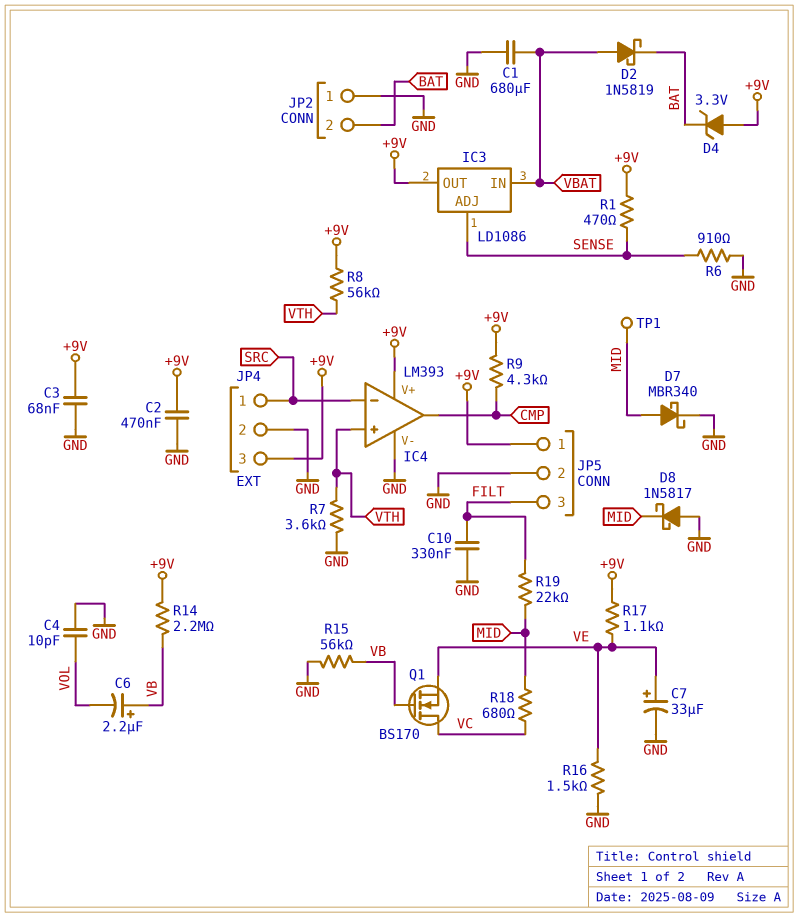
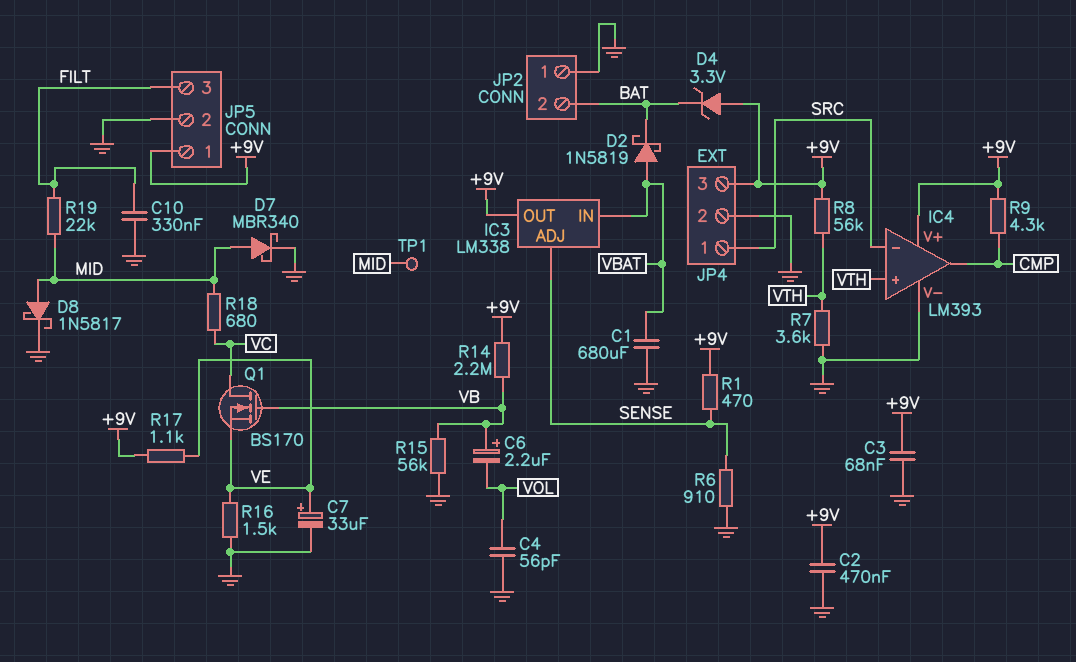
C4: 10pF (GND, VOL) -> 56pF (GND, VOL)
D8: schottky 1N5817 (A GND, K MID) -> schottky 1N5817 (A MID, K GND)
IC3: LD1086 -> LM338

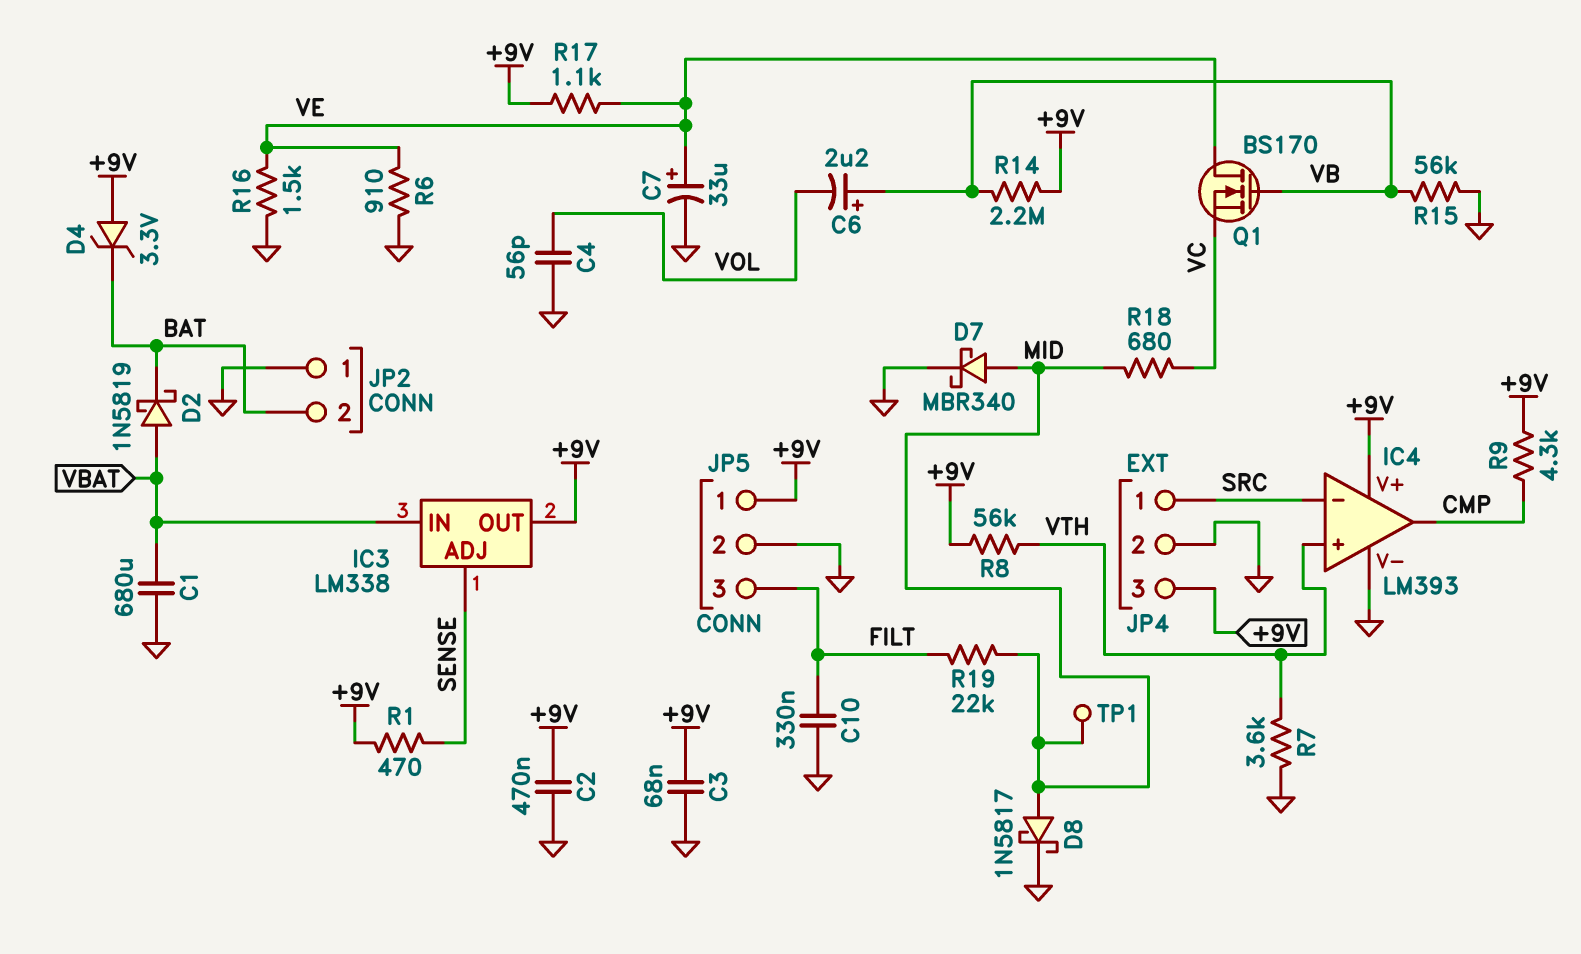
Q1: NMOS BS170 (G VB, D VC, S VE) -> NMOS BS170 (G VB, D VE, S VC)
R6: 910 (GND, SENSE) -> 910 (GND, VE)

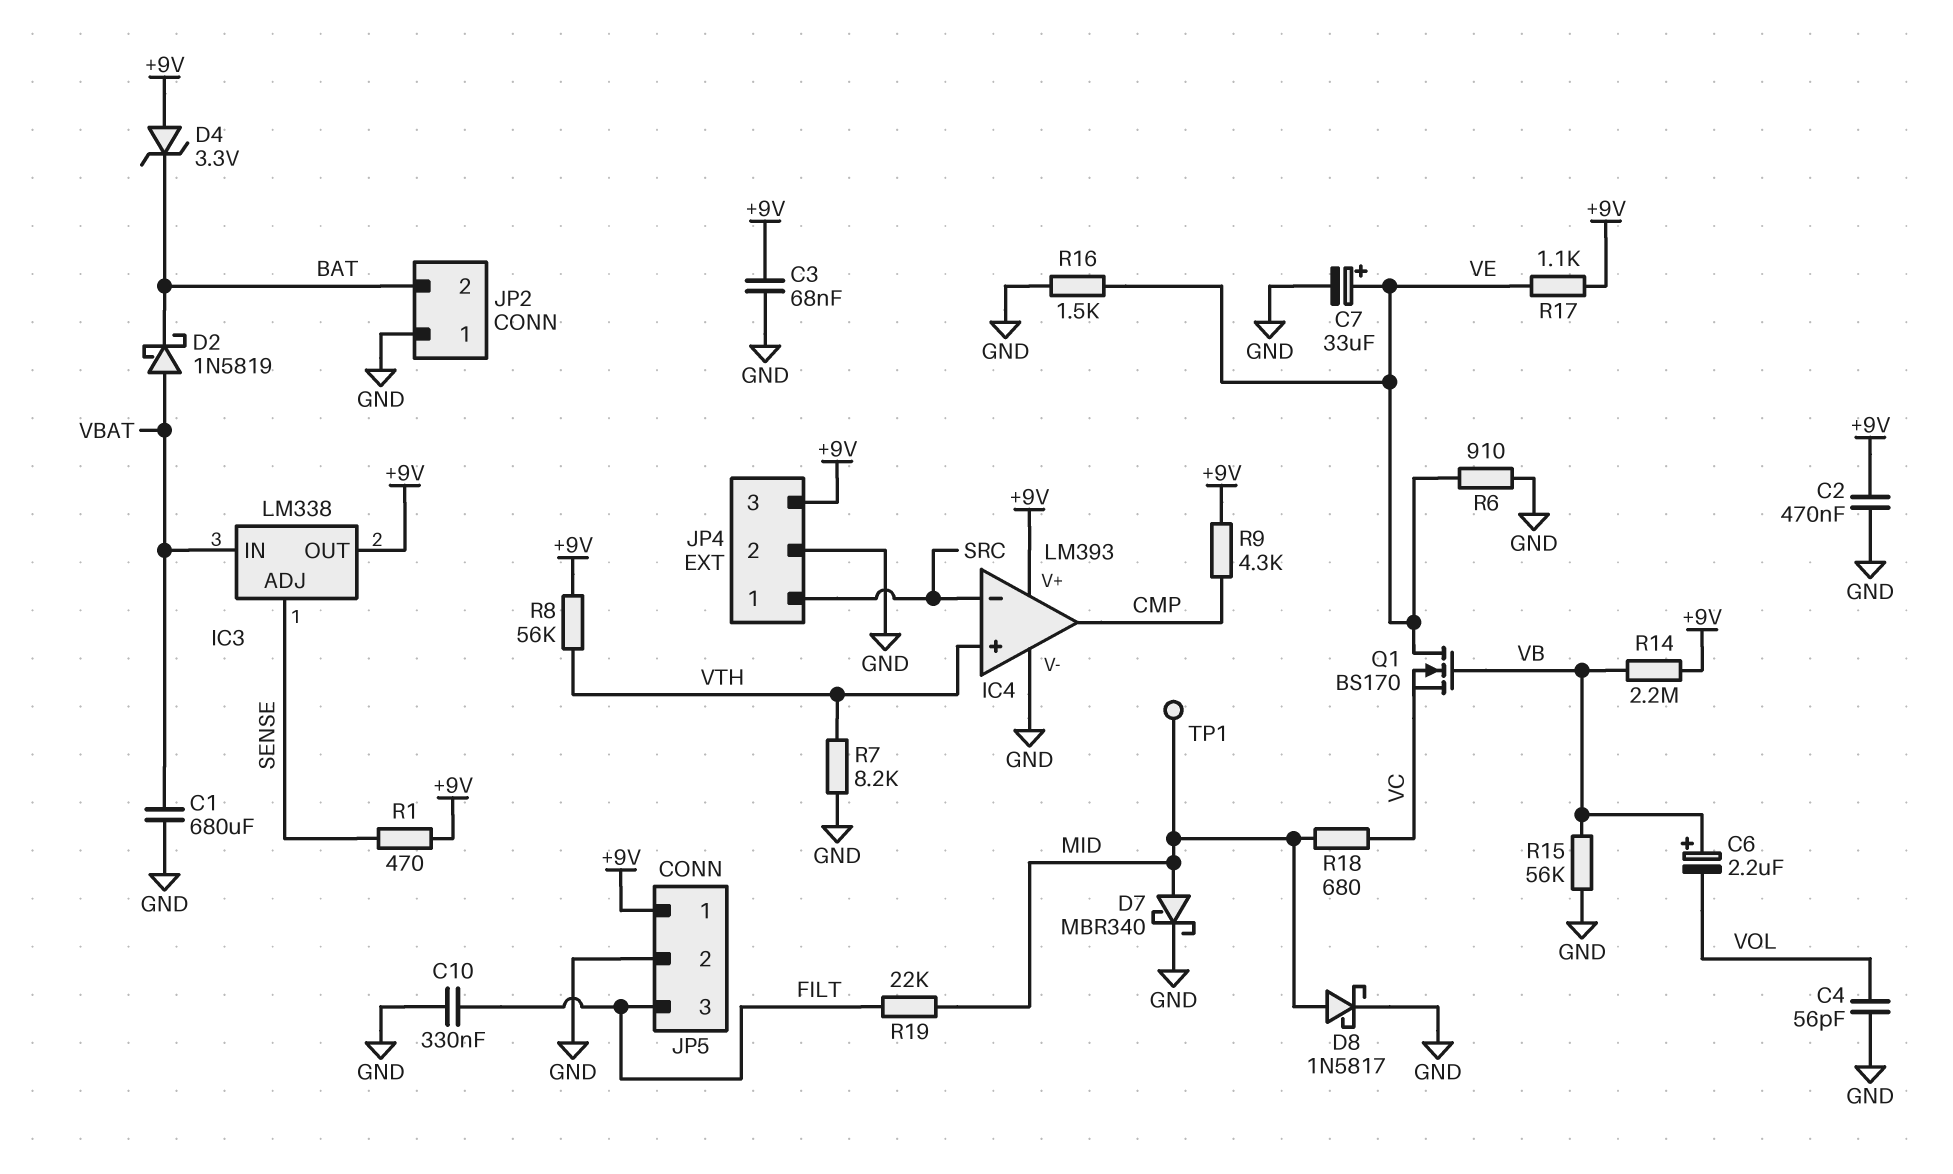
R7: 3.6k (GND, VTH) -> 8.2k (GND, VTH)

